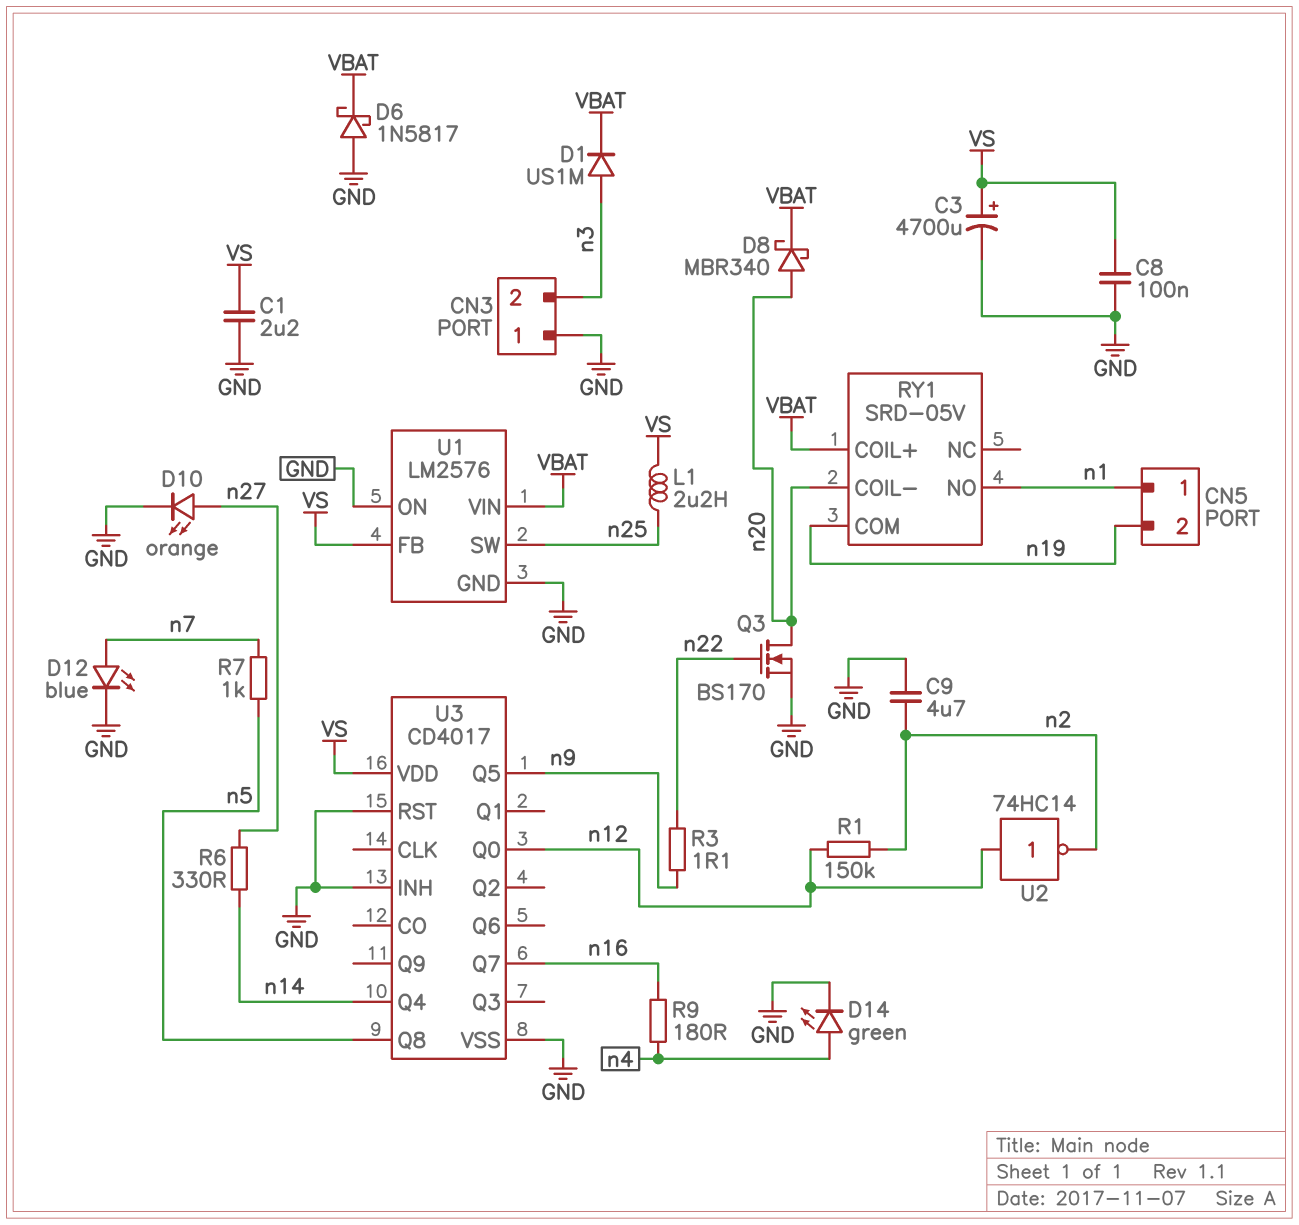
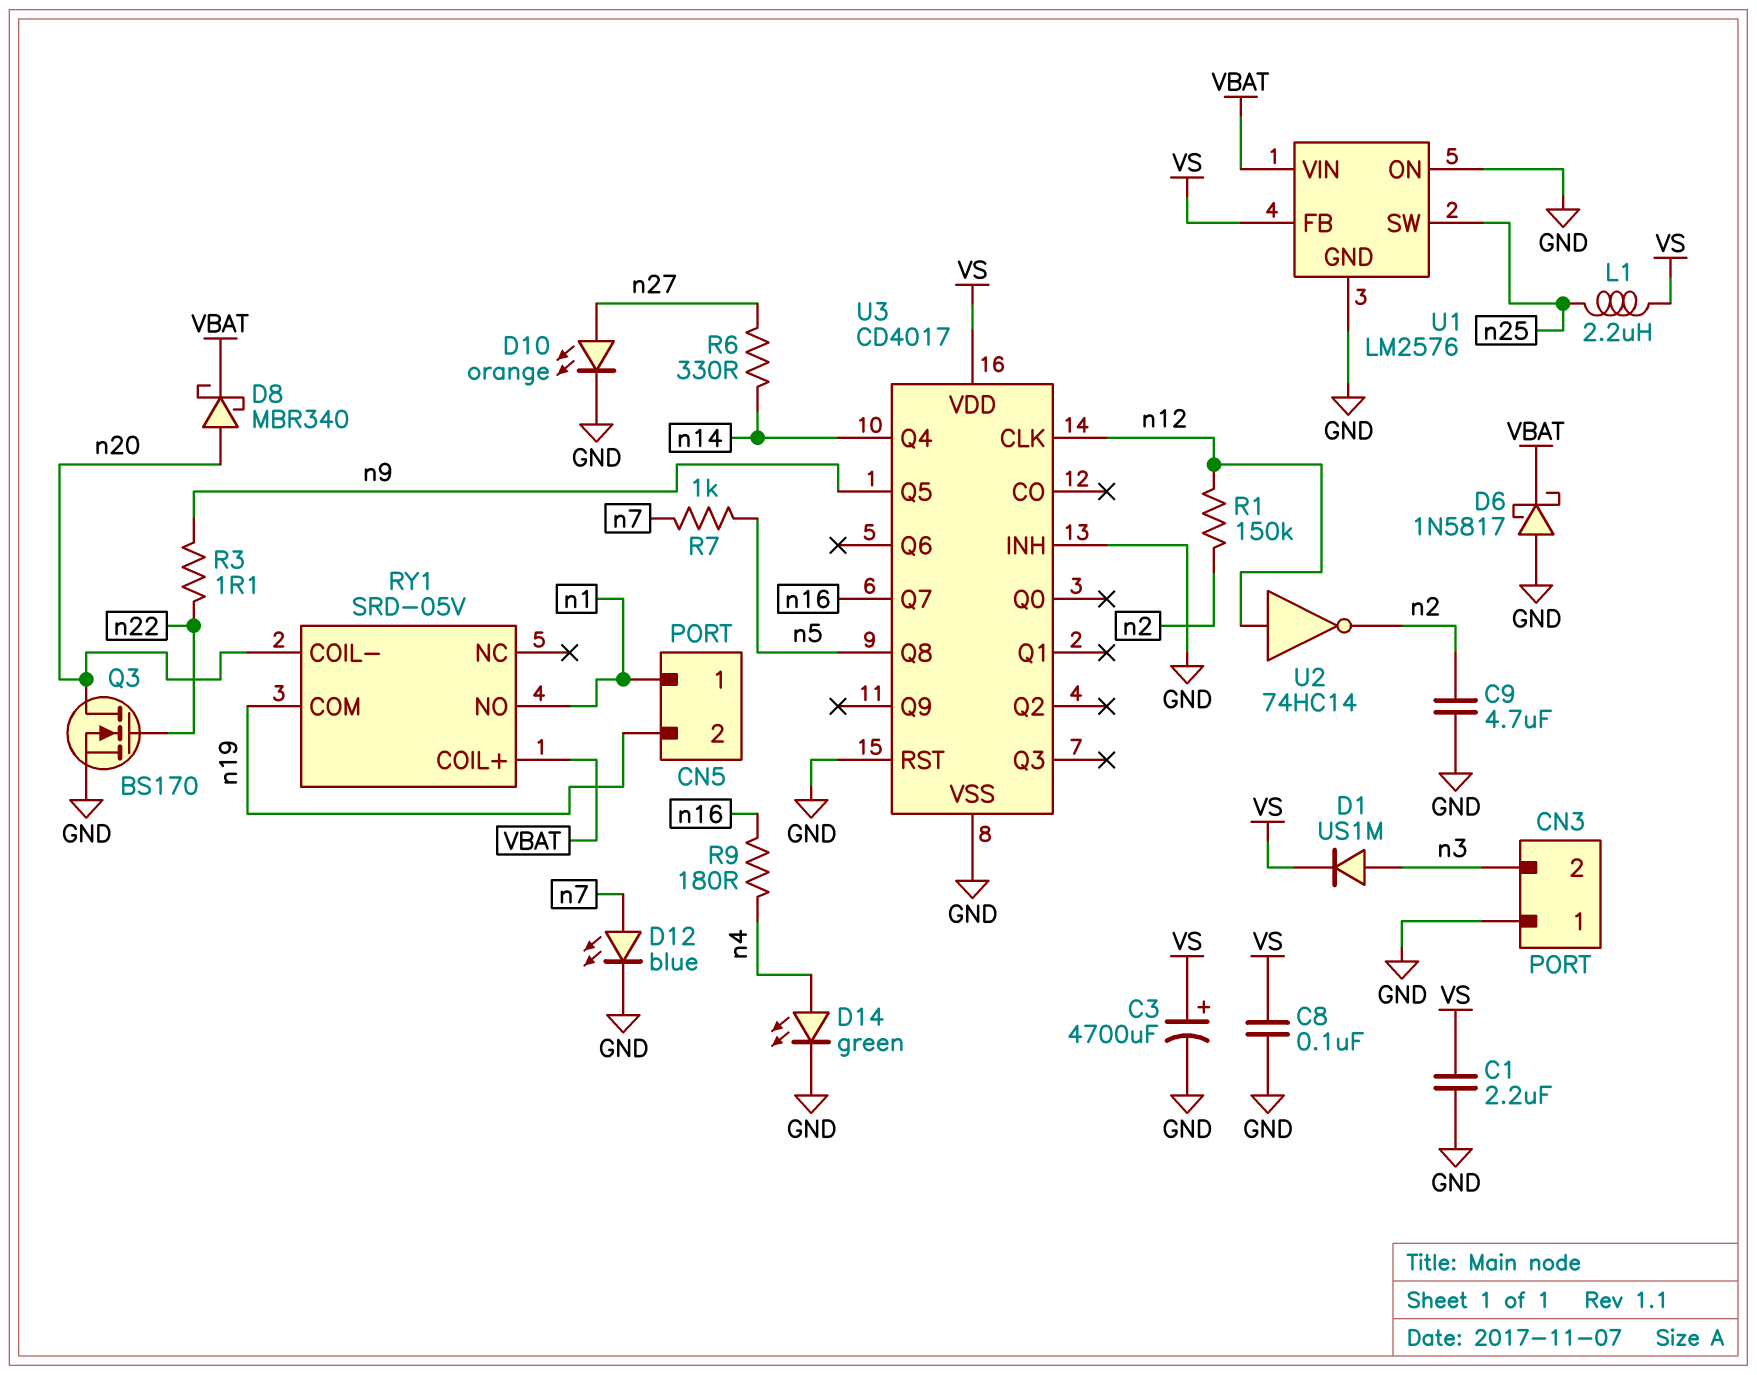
D1: diode US1M (A n3, K VBAT) -> diode US1M (A n3, K VS)
U3 pin CLK: none -> n12
U3 pin Q0: n12 -> none

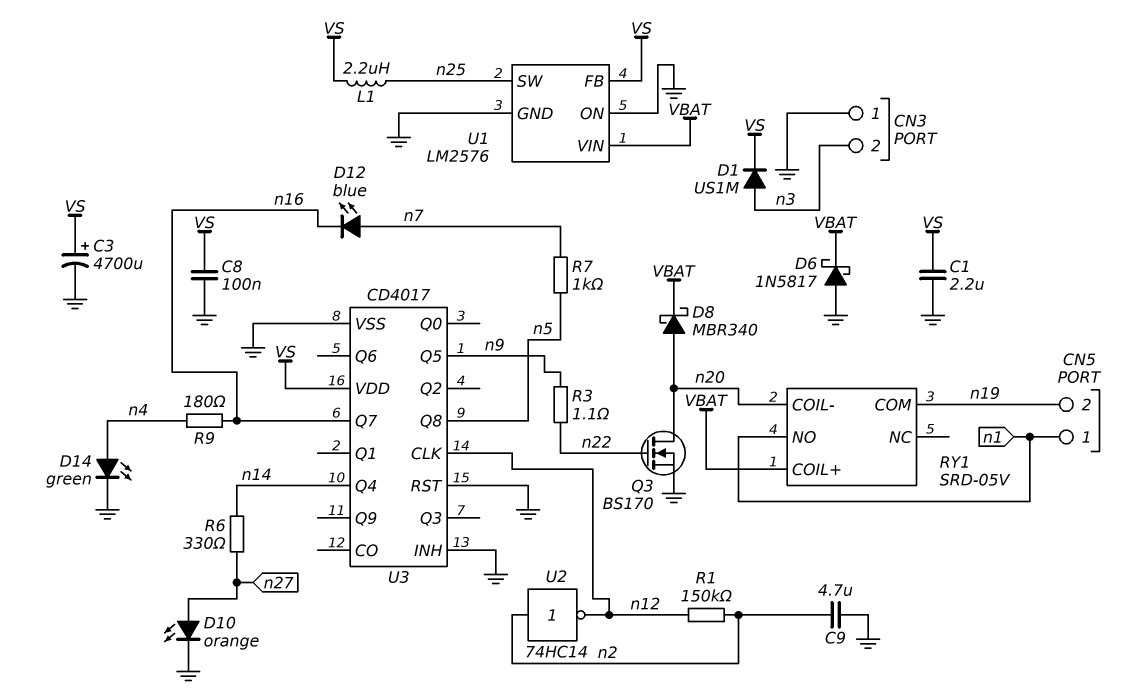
D12: LED blue (A n7, K GND) -> LED blue (A n7, K n16)
U2: NOT 74HC14 (in n12, out n2) -> NOT 74HC14 (in n2, out n12)

